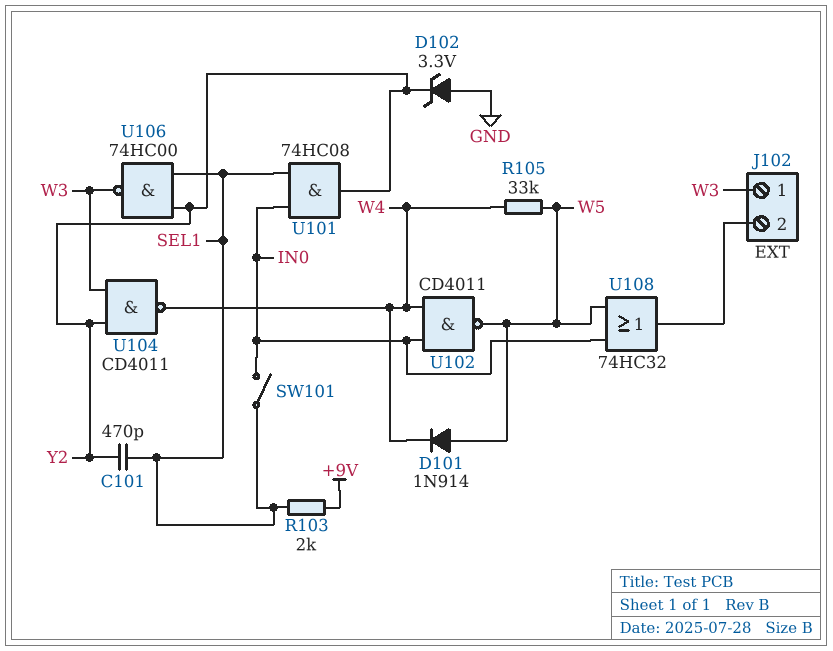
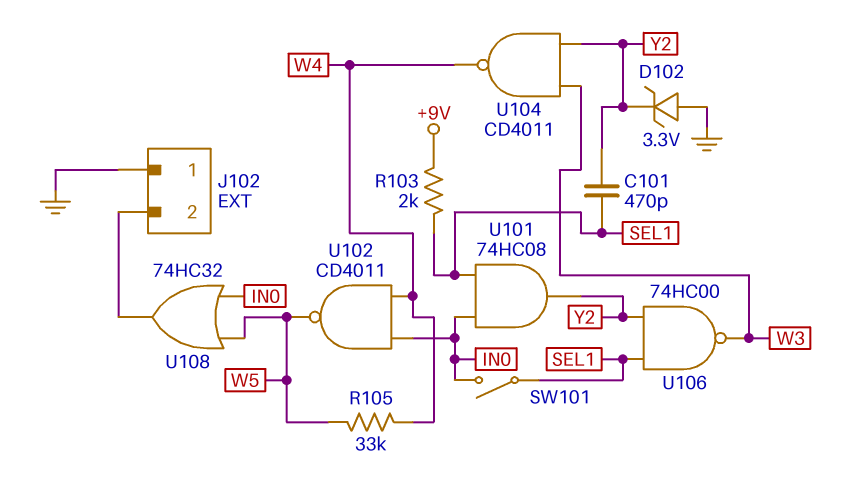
D101: diode 1N914 (A W5, K W4) -> none
J102 pin 1: W3 -> GND

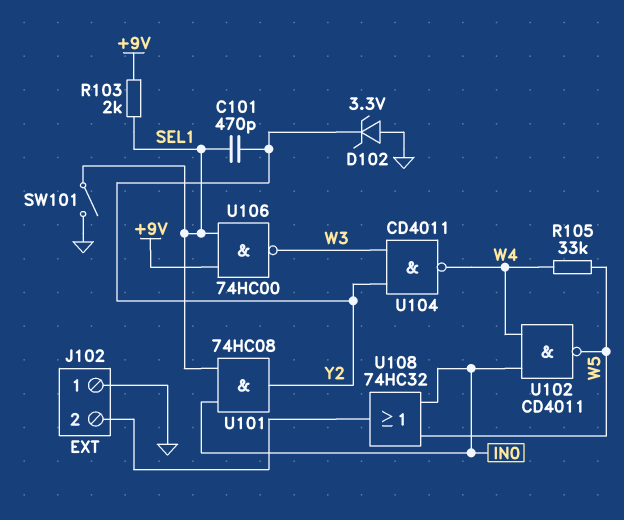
SW101: switch (IN0, SEL1) -> switch (GND, SEL1)
U106: NAND 74HC00 (in SEL1, in Y2, out W3) -> NAND 74HC00 (in +9V, in SEL1, out W3)

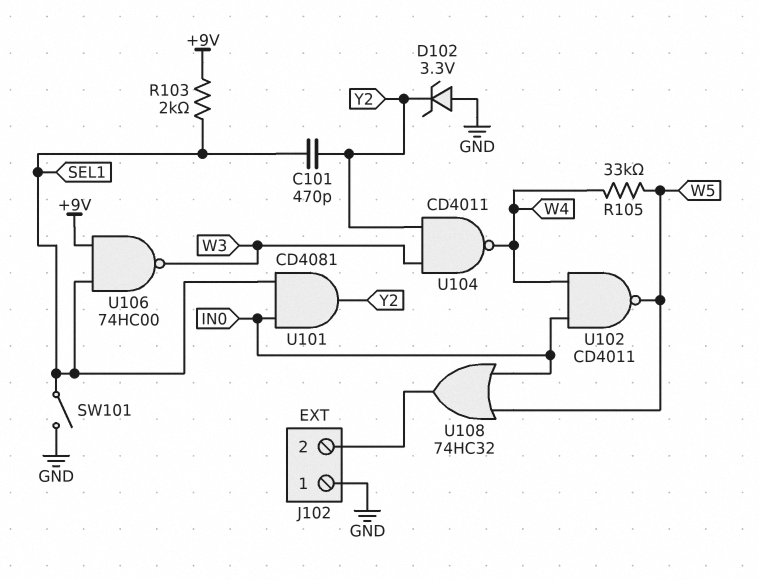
U101: AND 74HC08 (in IN0, in SEL1, out Y2) -> AND CD4081 (in IN0, in SEL1, out Y2)

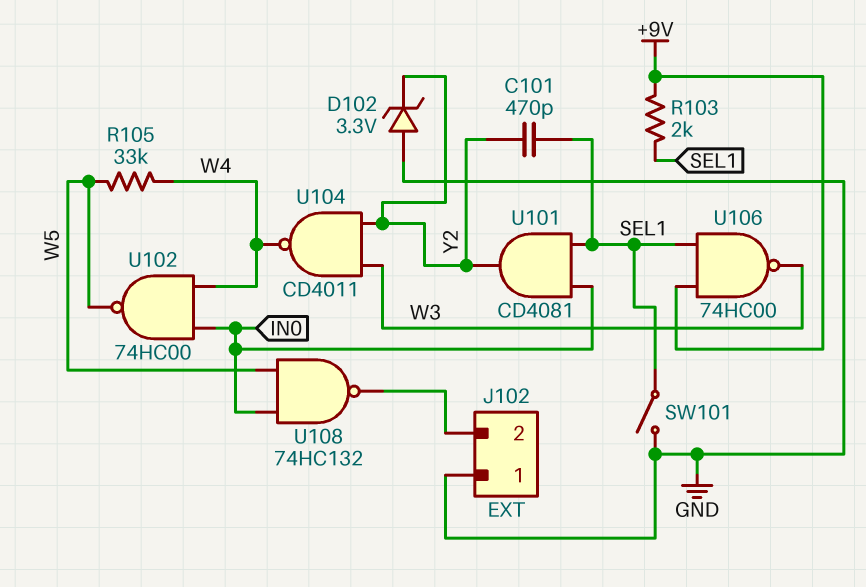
U102: NAND CD4011 (in IN0, in W4, out W5) -> NAND 74HC00 (in IN0, in W4, out W5)
U108: OR 74HC32 (in IN0, in W5, out J102/2) -> NAND 74HC132 (in IN0, in W5, out J102/2)

